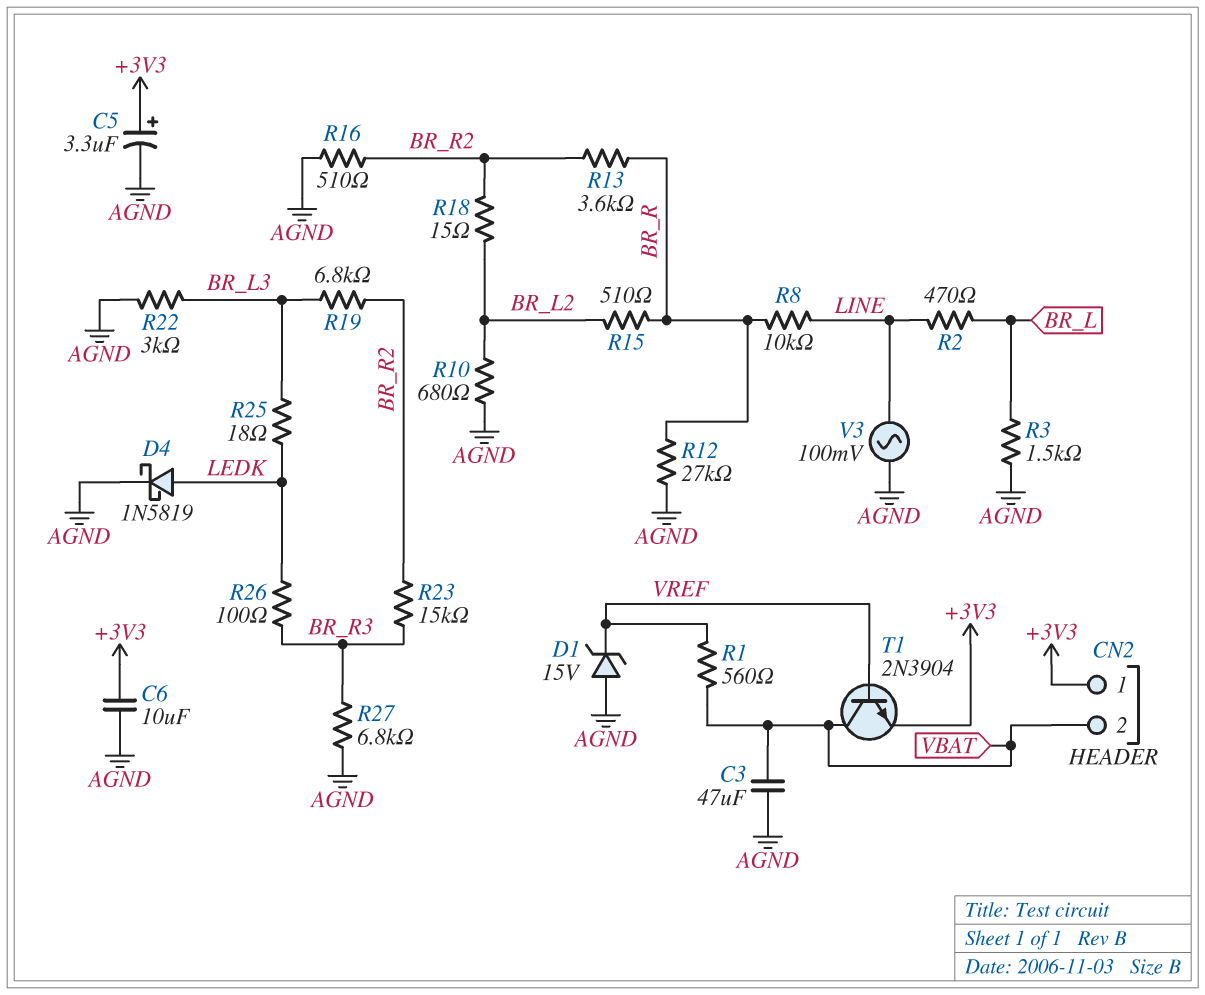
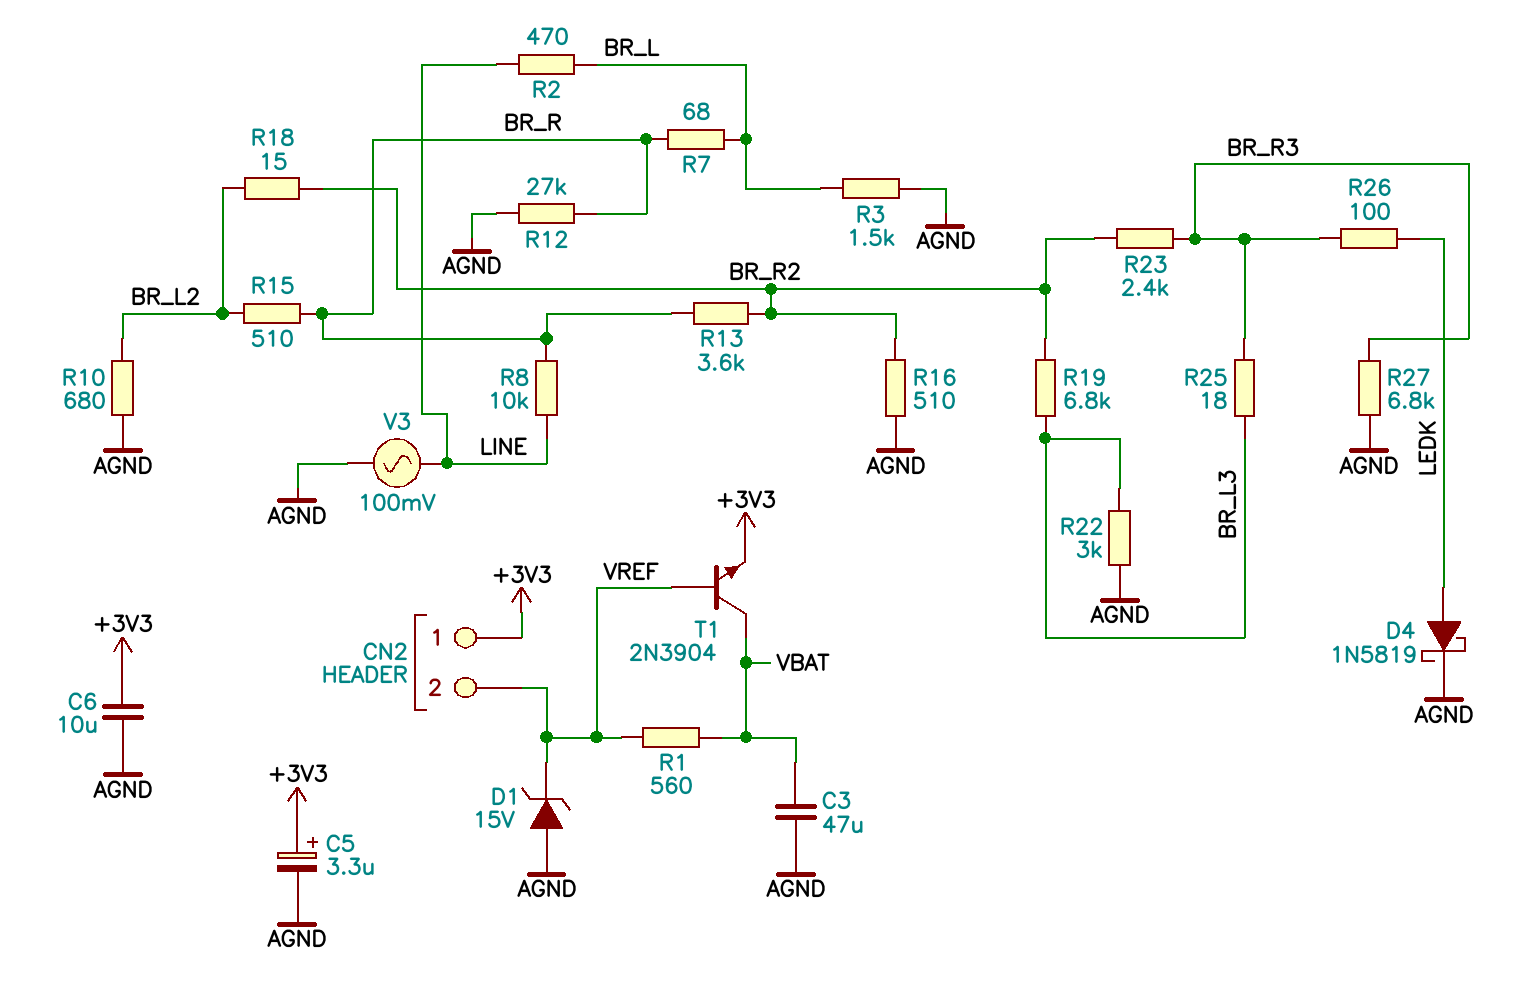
CN2 pin 2: VBAT -> VREF
R7: none -> 68 (BR_L, BR_R)
R23: 15k (BR_R2, BR_R3) -> 2.4k (BR_R2, BR_R3)
R25: 18 (BR_L3, LEDK) -> 18 (BR_L3, BR_R3)

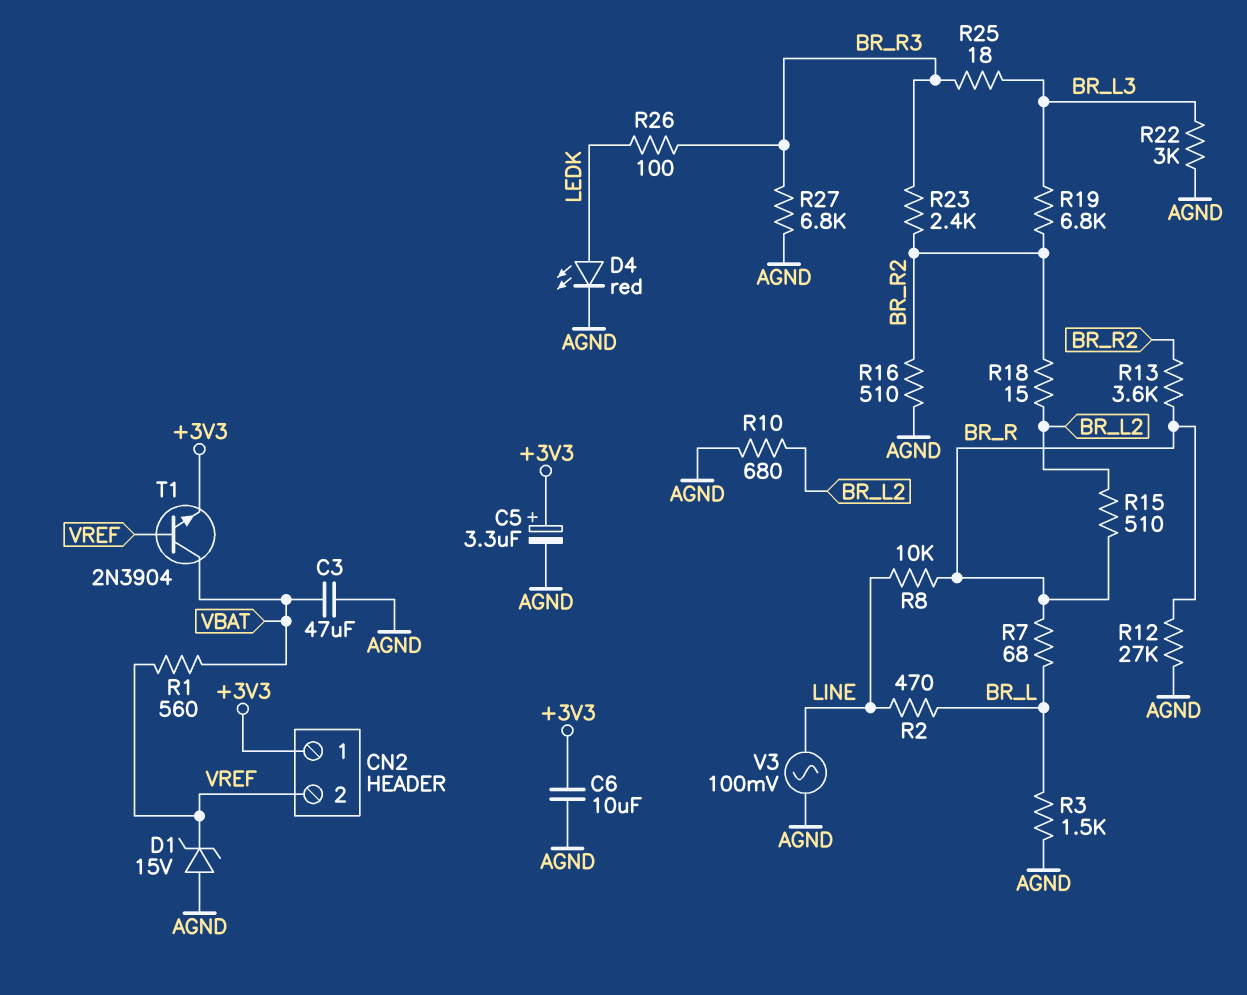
D4: schottky 1N5819 (A LEDK, K AGND) -> LED red (A LEDK, K AGND)

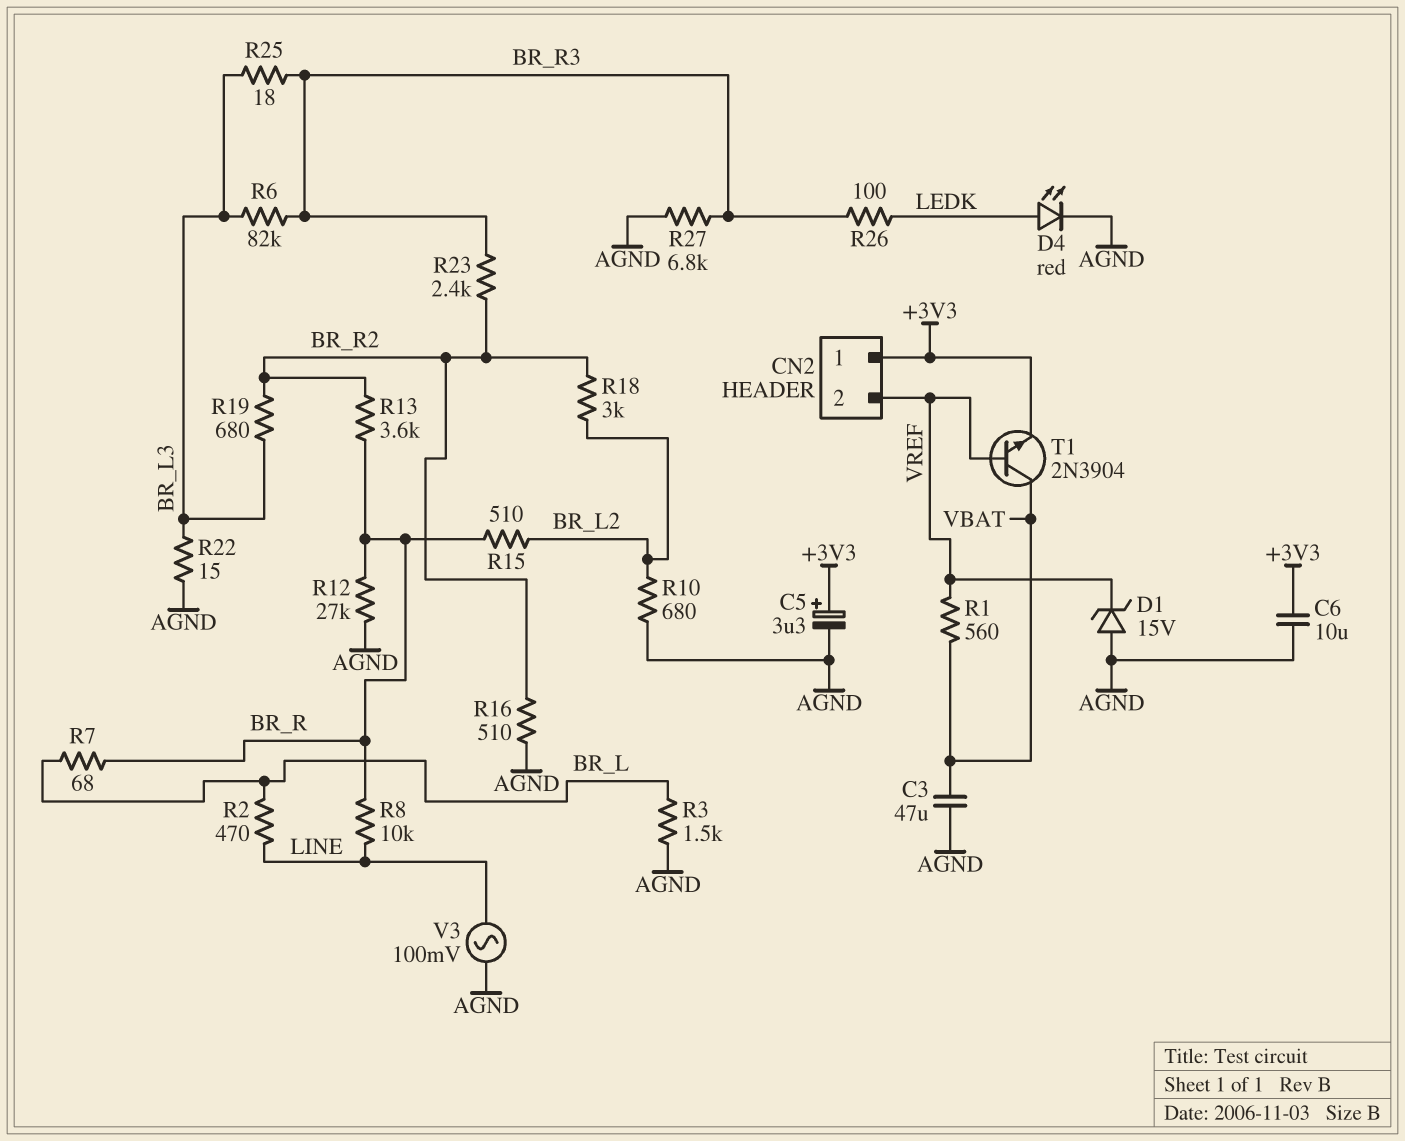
R6: none -> 82k (BR_L3, BR_R3)
R18: 15 (BR_L2, BR_R2) -> 3k (BR_L2, BR_R2)
R19: 6.8k (BR_L3, BR_R2) -> 680 (BR_L3, BR_R2)
R22: 3k (AGND, BR_L3) -> 15 (AGND, BR_L3)

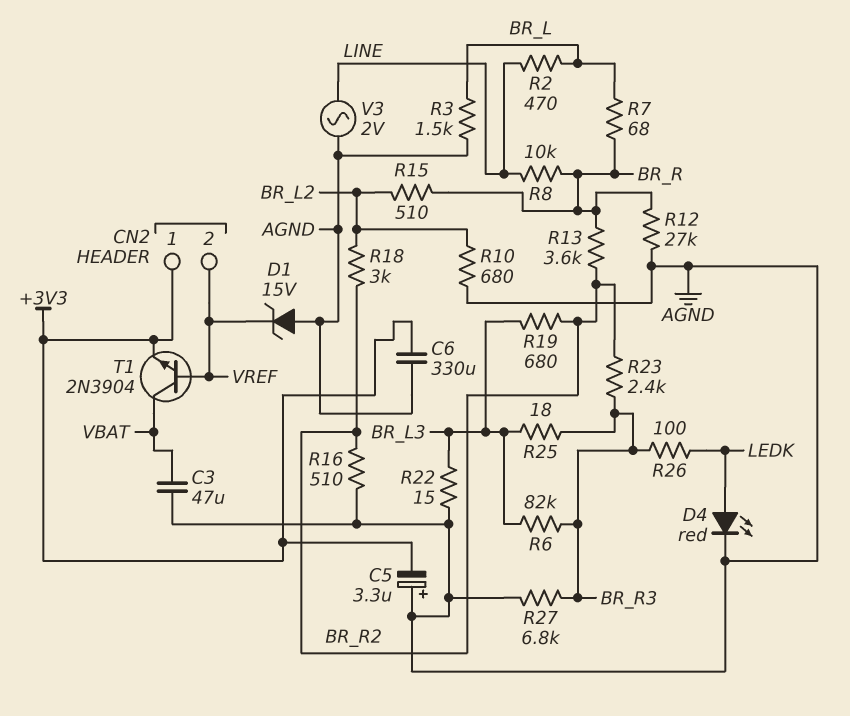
C5: 3.3uF (plus +3V3, minus AGND) -> 3.3uF (plus AGND, minus +3V3)
C6: 10uF (+3V3, AGND) -> 330uF (+3V3, AGND)
R1: 560 (VBAT, VREF) -> none
V3: AC 100mV (AGND, LINE) -> AC 2V (AGND, LINE)

